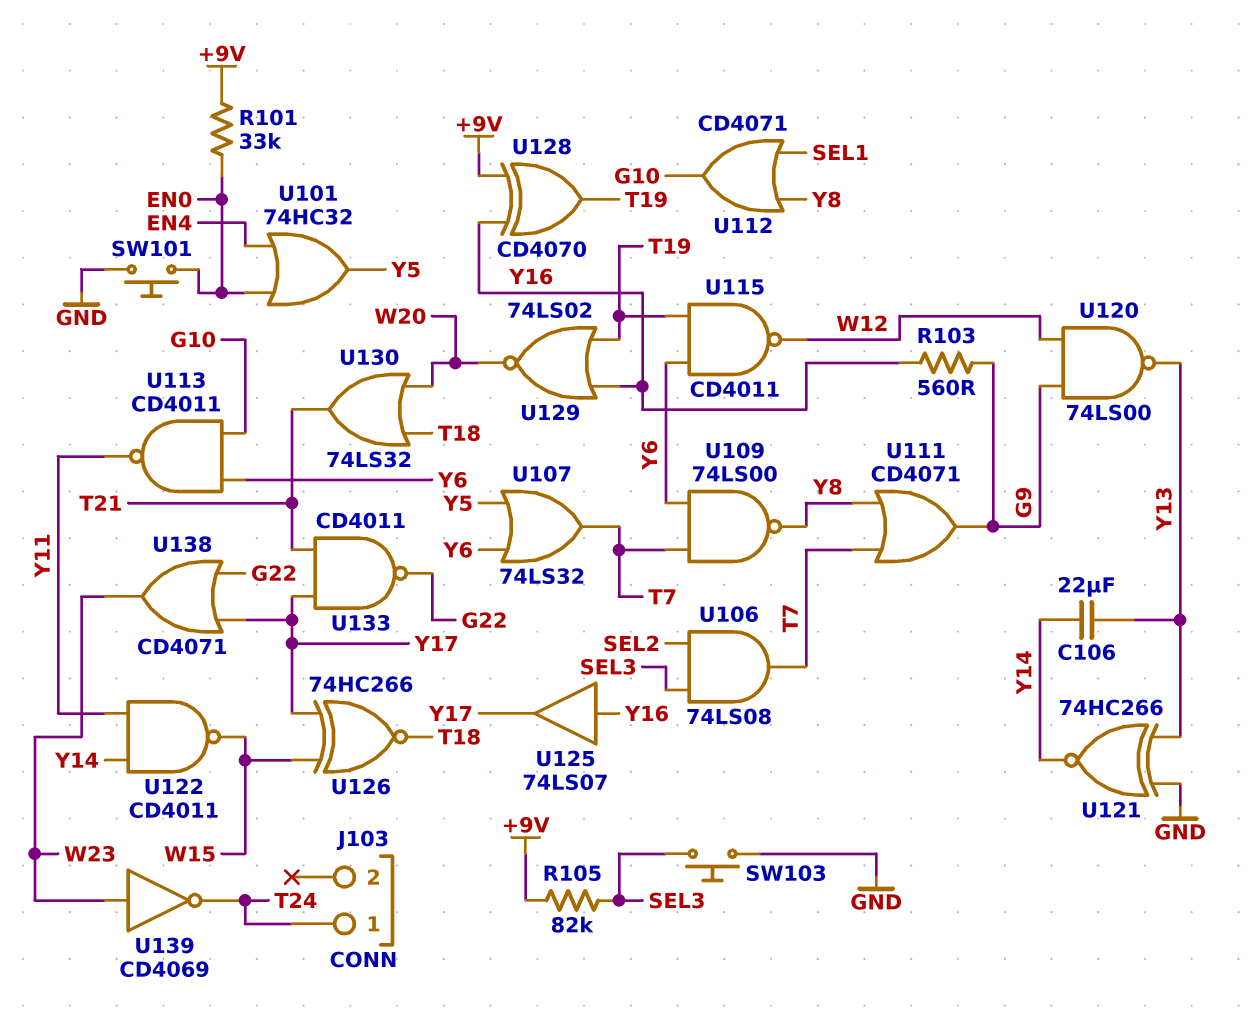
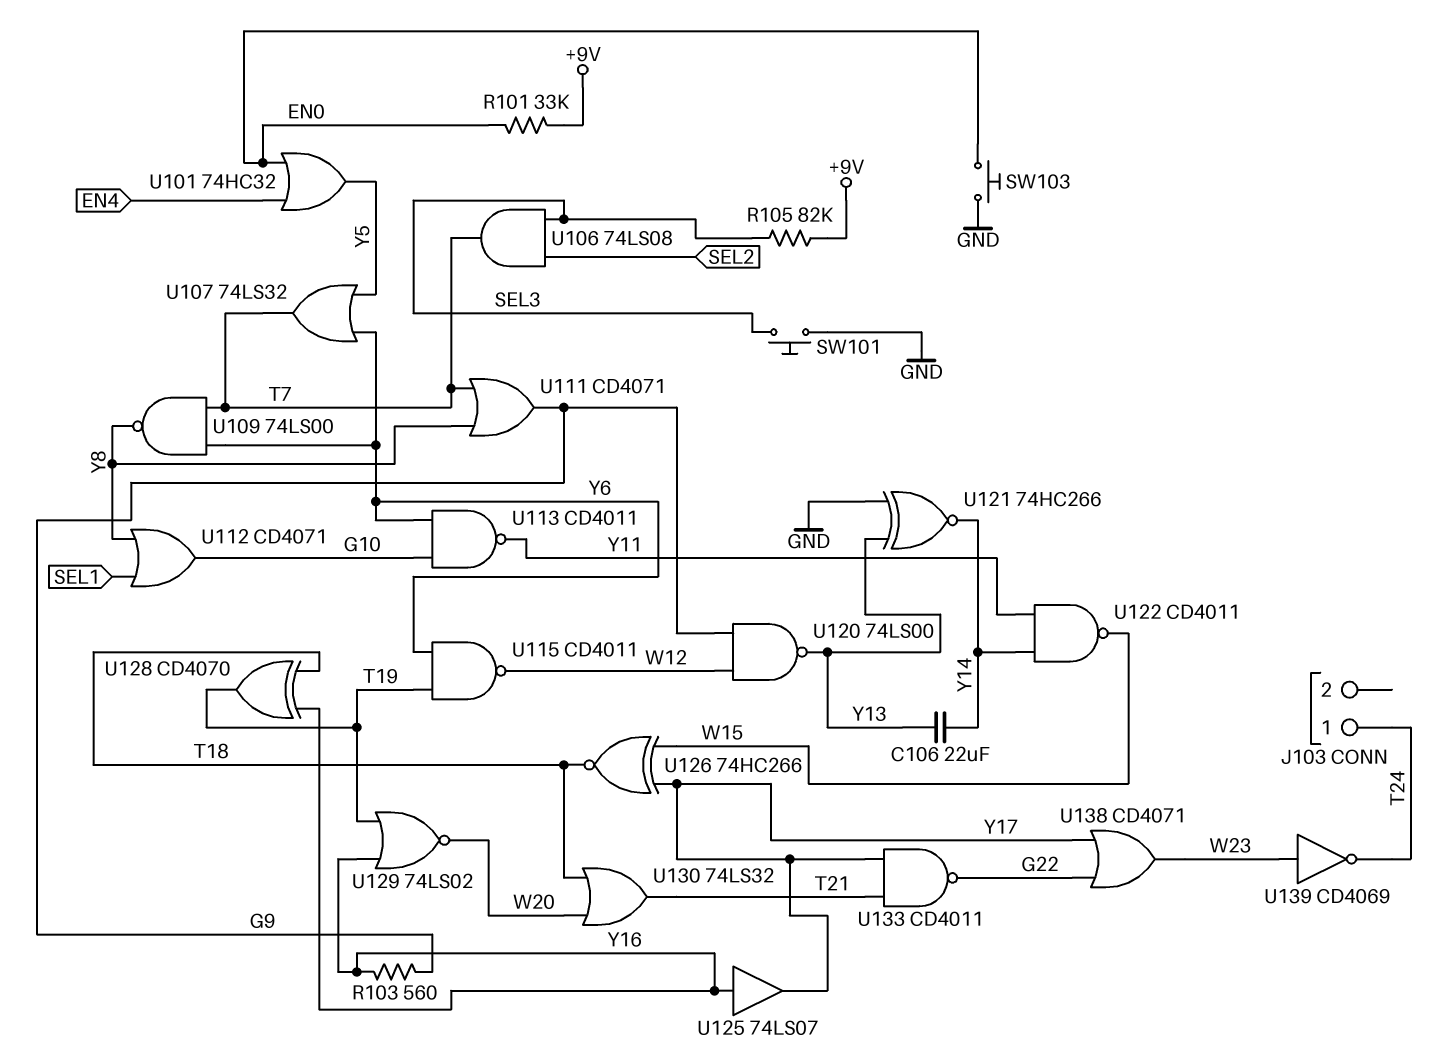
SW101: button (EN0, GND) -> button (GND, SEL3)
SW103: button (GND, SEL3) -> button (EN0, GND)
U128: XOR CD4070 (in +9V, in Y16, out T19) -> XOR CD4070 (in T18, in Y16, out T19)

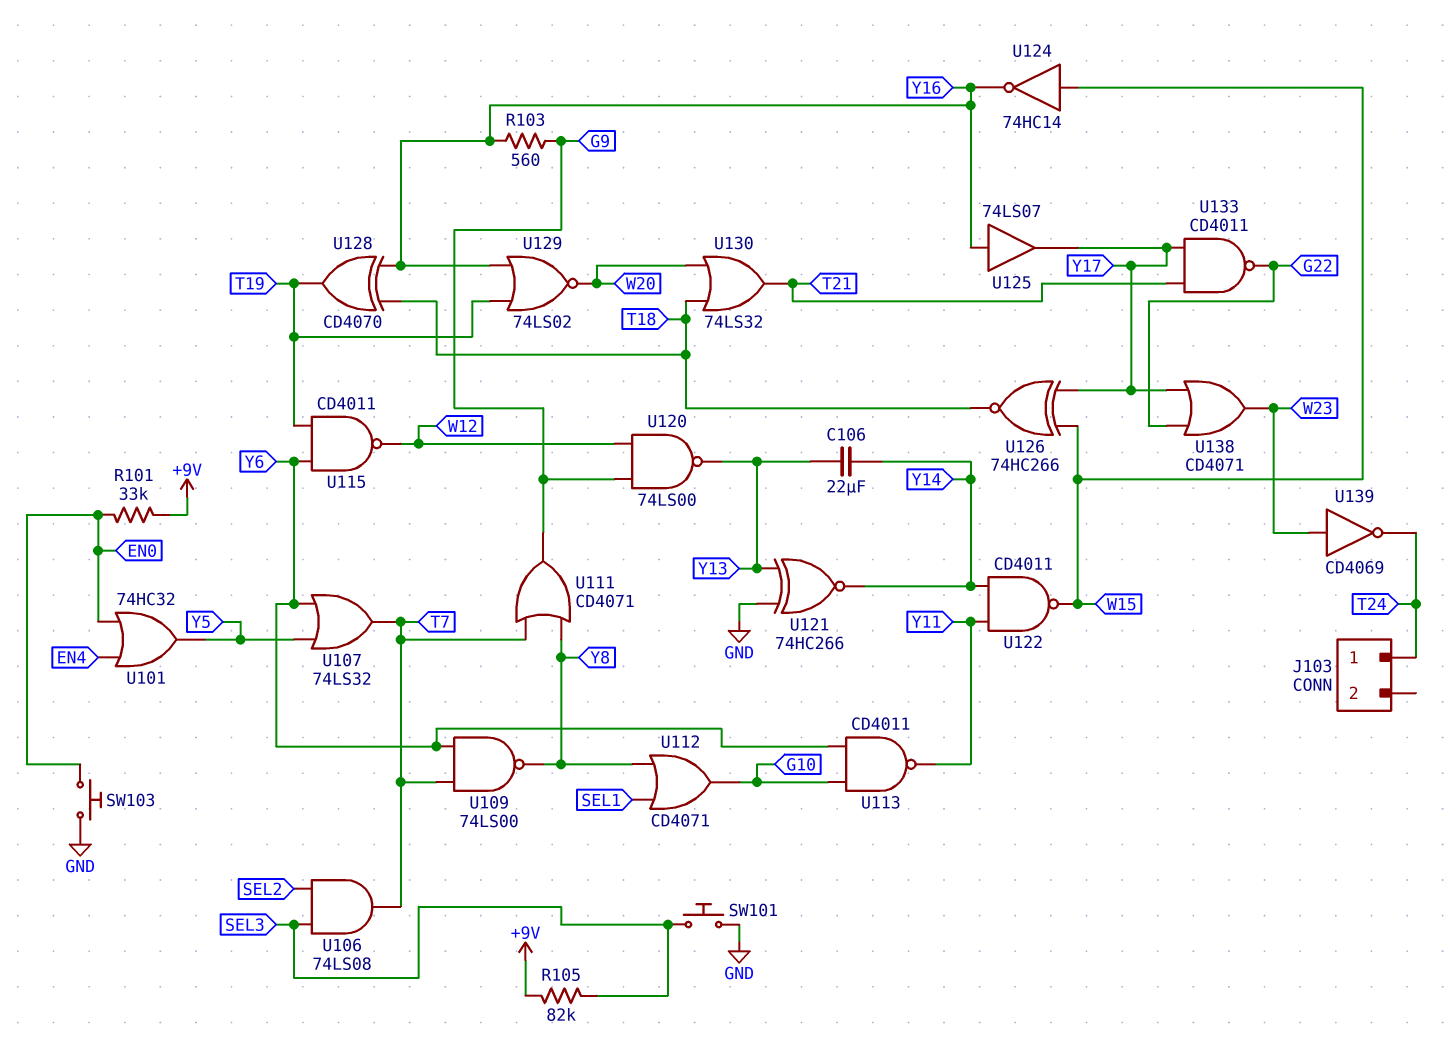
U124: none -> NOT 74HC14 (in W15, out Y16)

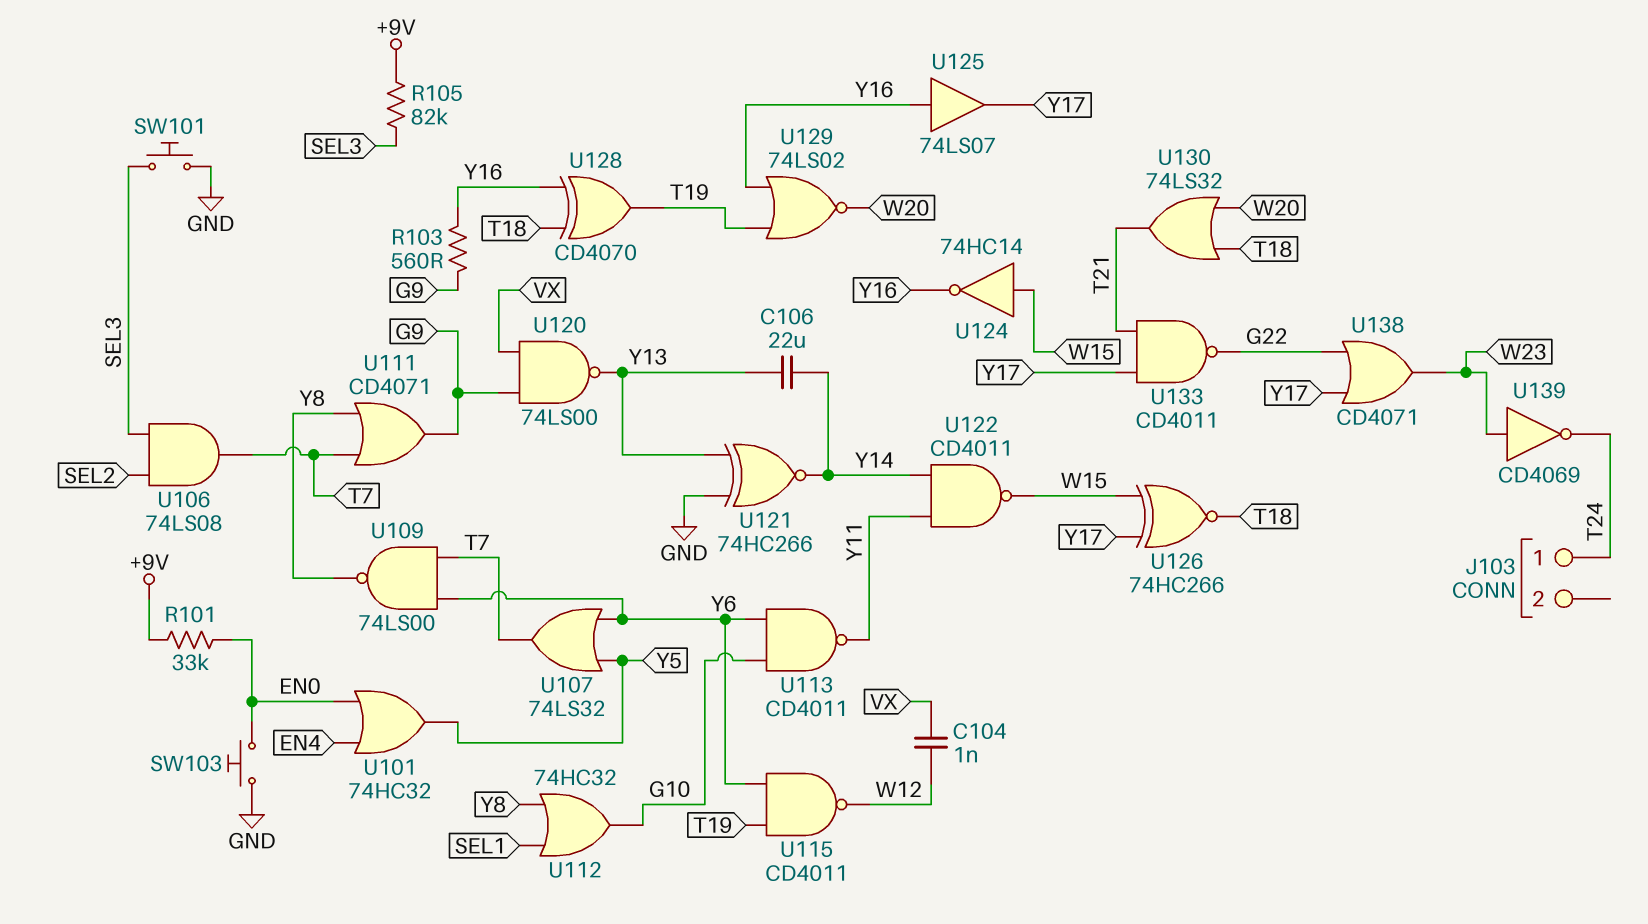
C104: none -> 1nF (VX, W12)
U112: OR CD4071 (in SEL1, in Y8, out G10) -> OR 74HC32 (in SEL1, in Y8, out G10)
U120: NAND 74LS00 (in G9, in W12, out Y13) -> NAND 74LS00 (in G9, in VX, out Y13)

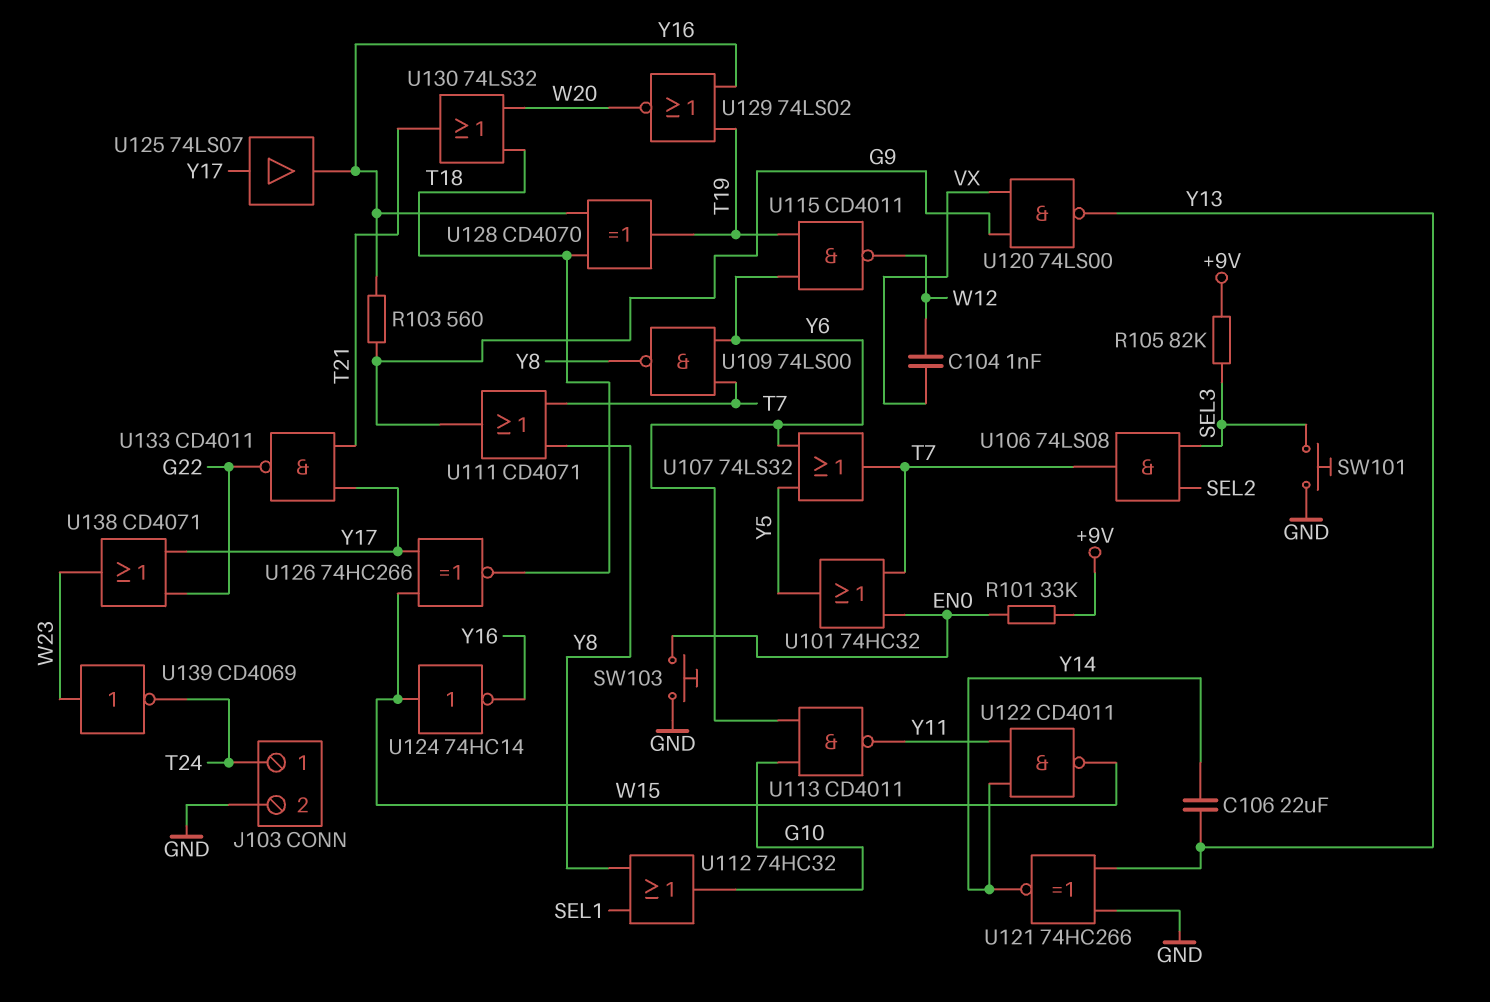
J103 pin 2: none -> GND
U101: OR 74HC32 (in EN0, in EN4, out Y5) -> OR 74HC32 (in EN0, in T7, out Y5)
U125: buffer 74LS07 (in Y16, out Y17) -> buffer 74LS07 (in Y17, out Y16)

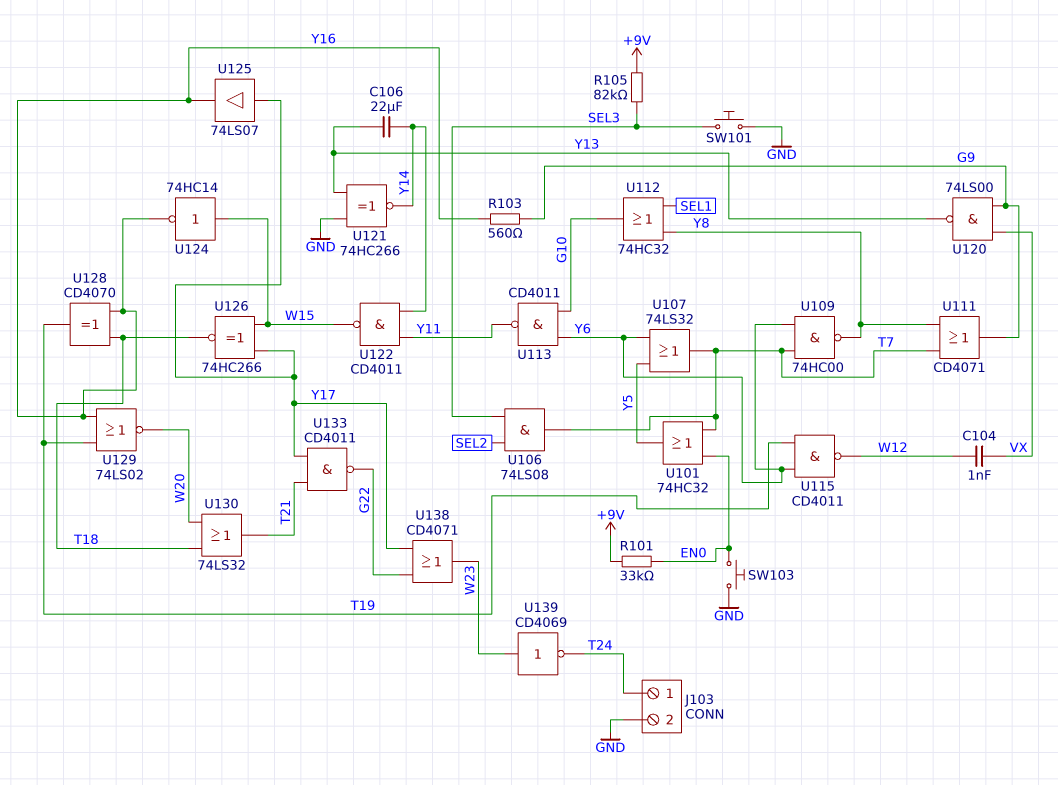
U109: NAND 74LS00 (in T7, in Y6, out Y8) -> NAND 74HC00 (in T7, in Y6, out Y8)

